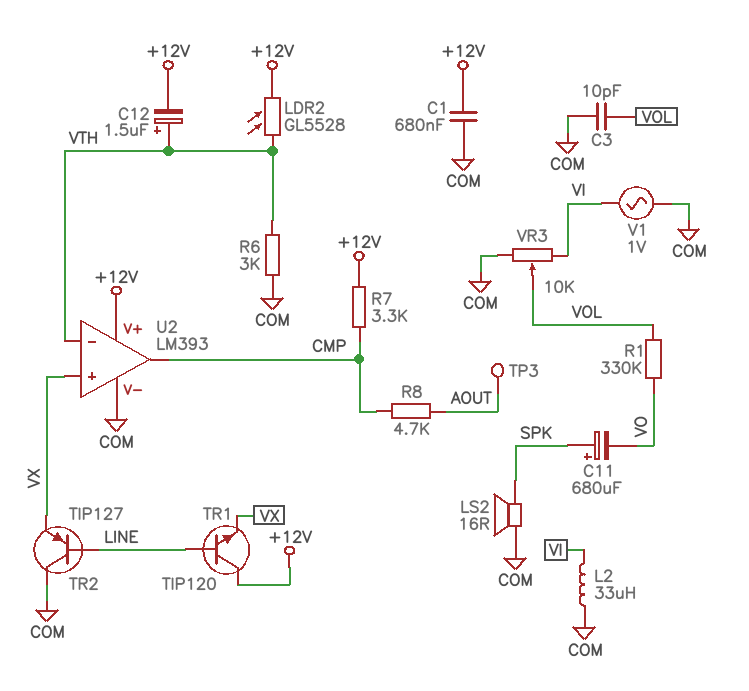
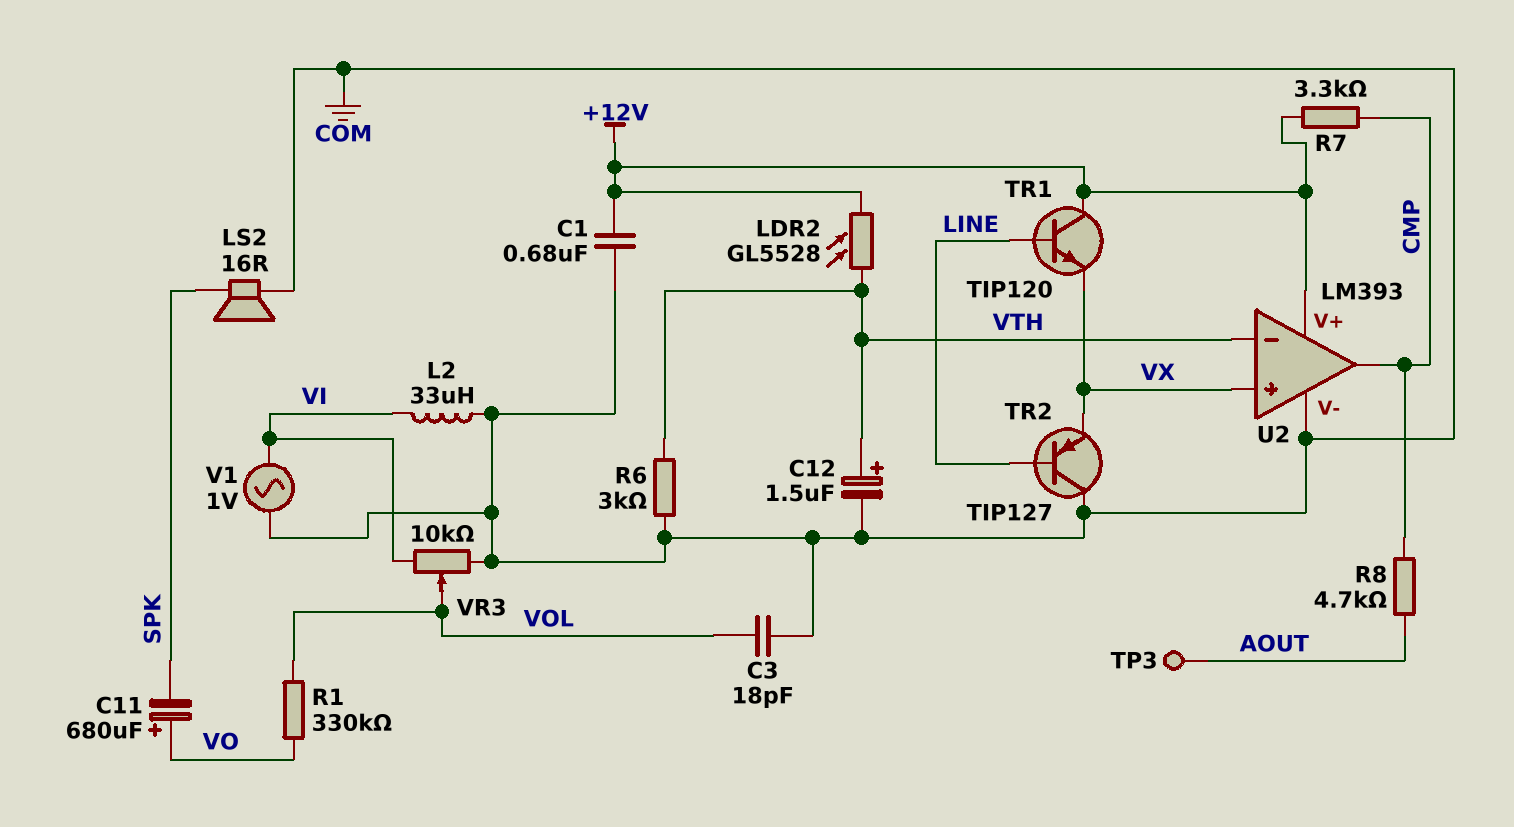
C3: 10pF (COM, VOL) -> 18pF (COM, VOL)
C11: 680uF (plus SPK, minus VO) -> 680uF (plus VO, minus SPK)
C12: 1.5uF (plus VTH, minus +12V) -> 1.5uF (plus VTH, minus COM)

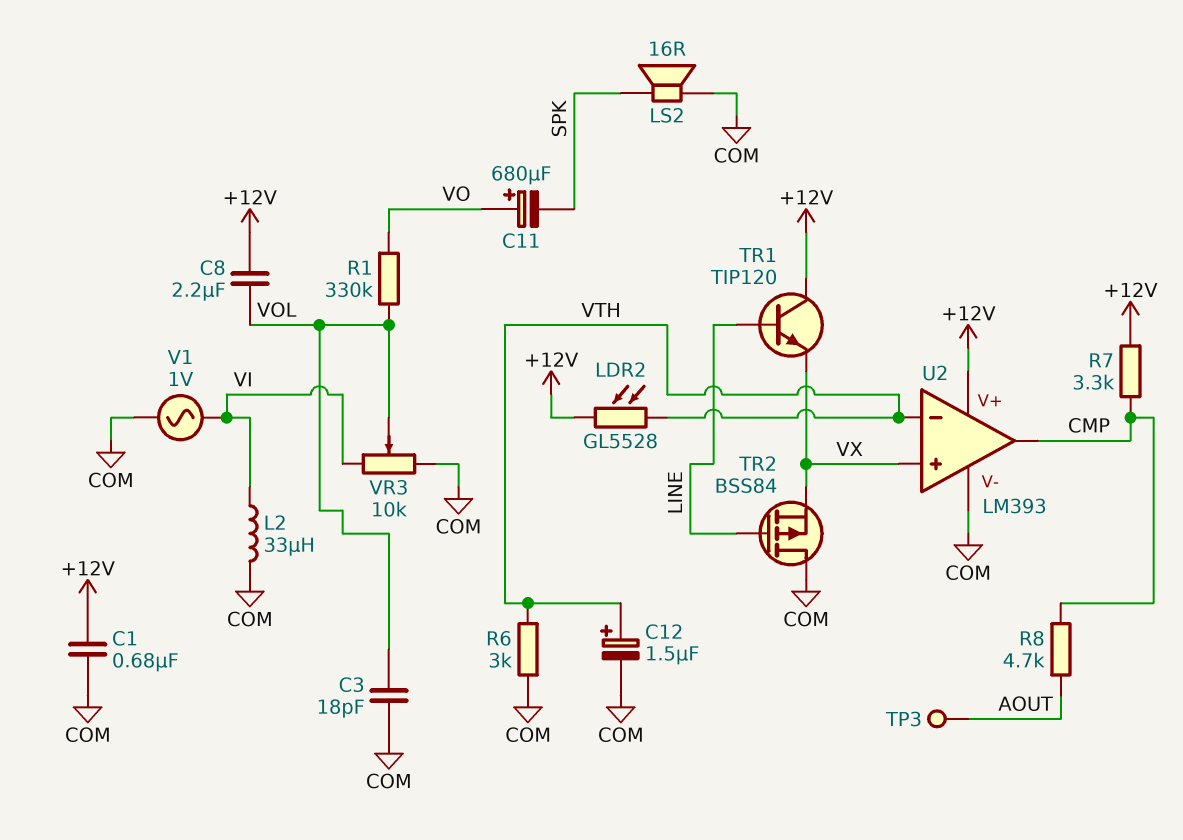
C8: none -> 2.2uF (+12V, VOL)
TR2: PNP TIP127 (B LINE, C COM, E VX) -> PMOS BSS84 (G LINE, D COM, S VX)

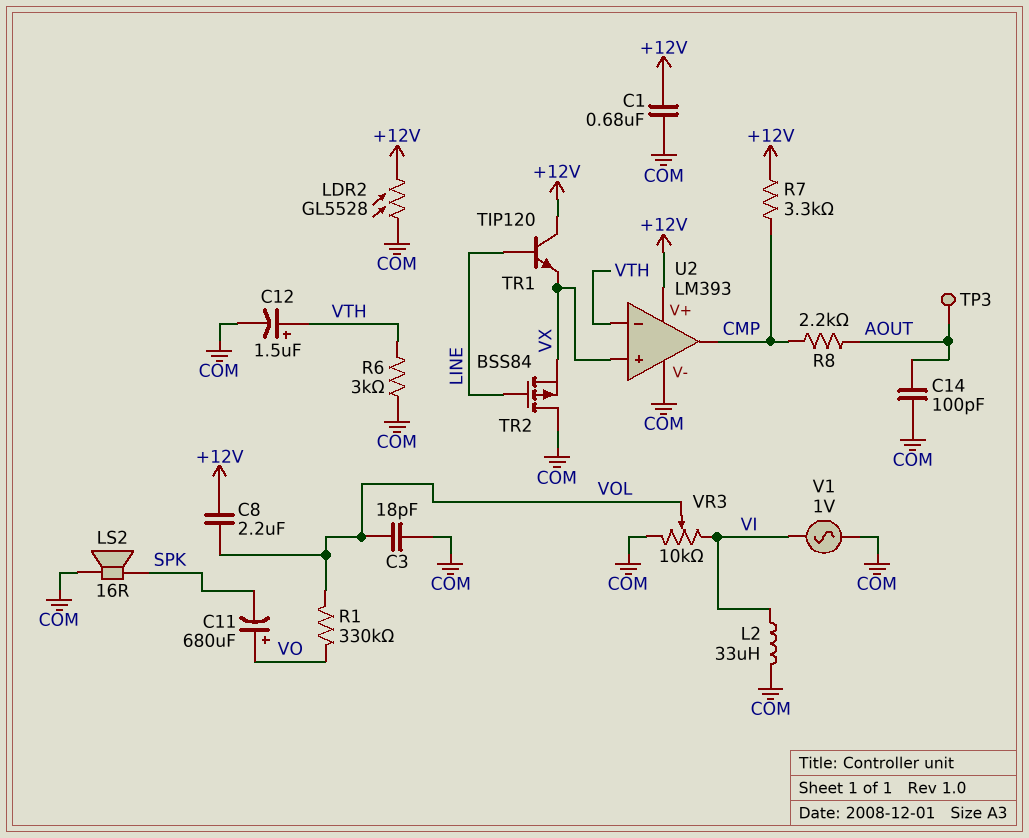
C14: none -> 100pF (AOUT, COM)
LDR2: GL5528 (+12V, VTH) -> GL5528 (+12V, COM)
R8: 4.7k (AOUT, CMP) -> 2.2k (AOUT, CMP)

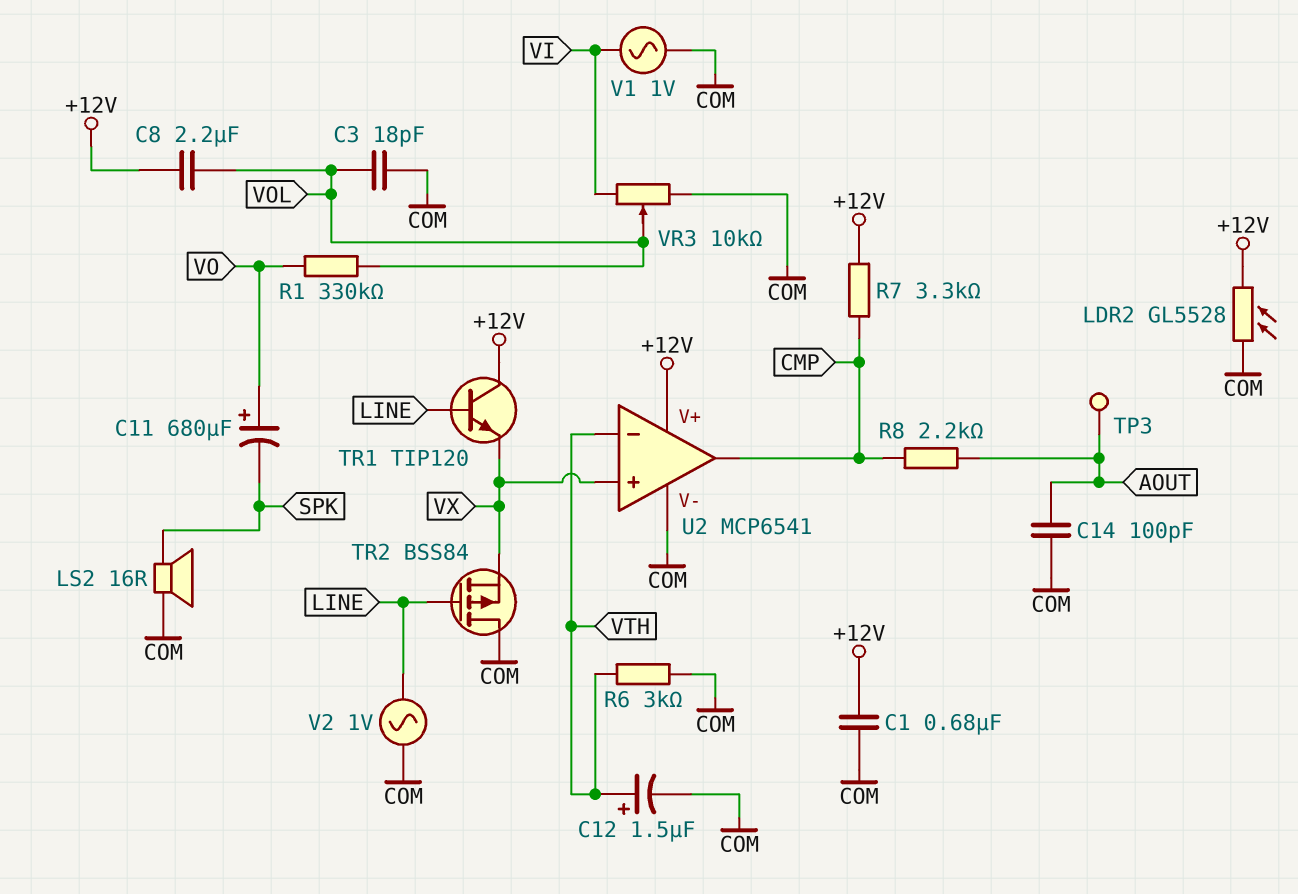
L2: 33uH (COM, VI) -> none
U2: LM393 -> MCP6541
V2: none -> AC 1V (COM, LINE)

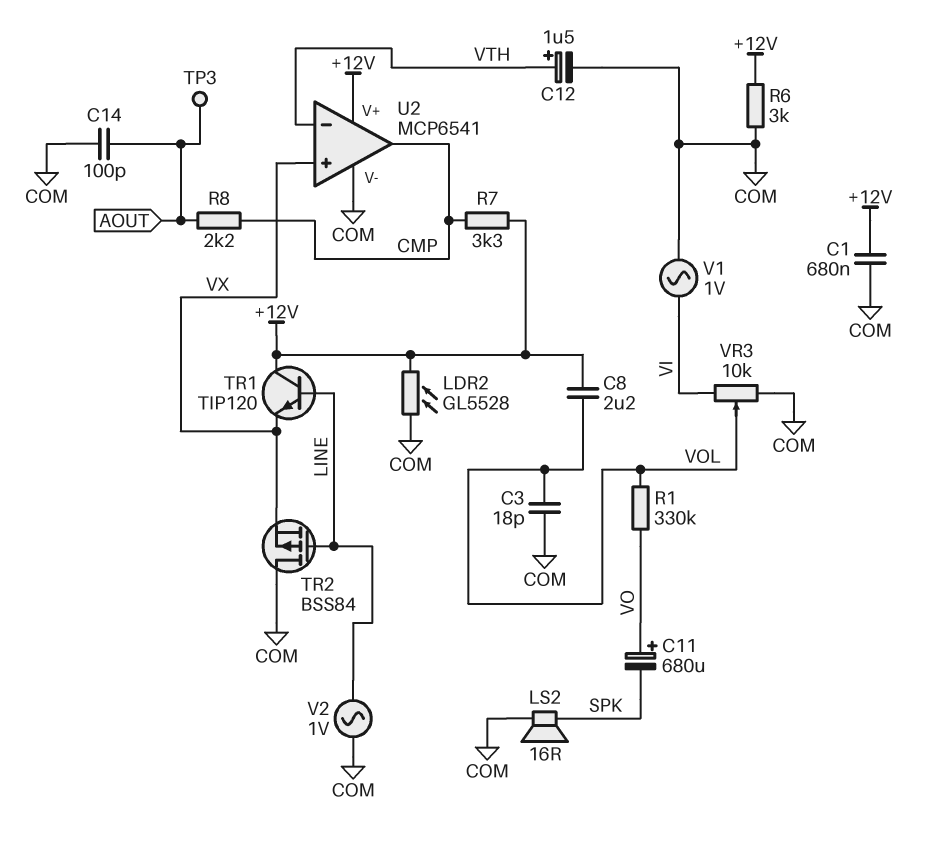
R6: 3k (COM, VTH) -> 3k (+12V, COM)

